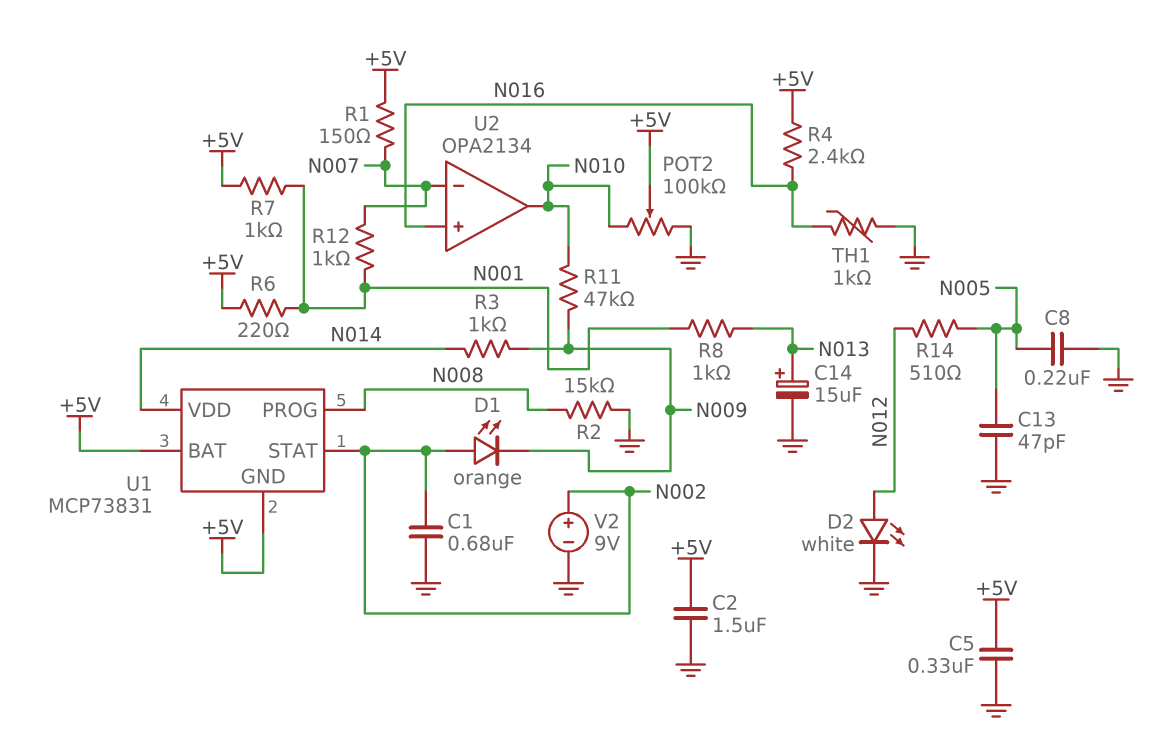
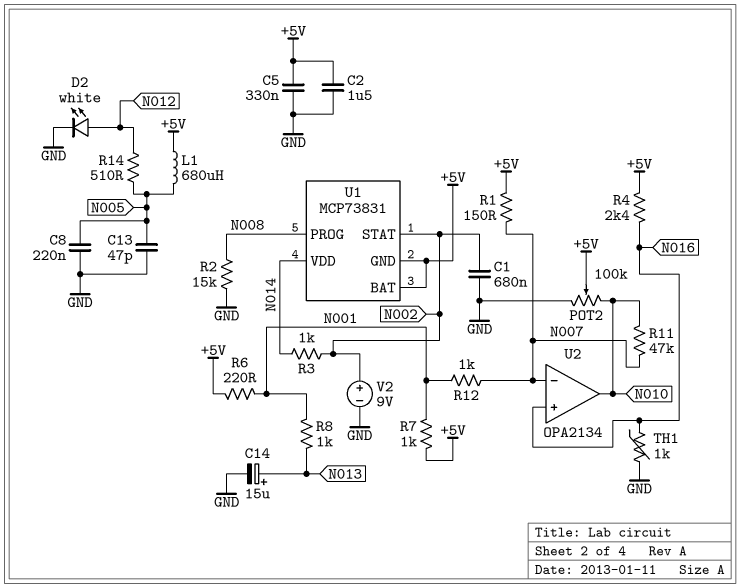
D1: LED orange (A N002, K N009) -> none
L1: none -> 680uH (+5V, N005)
R3: 1k (N009, N014) -> 1k (N002, N014)
R11: 47k (N009, N010) -> 47k (N007, N010)

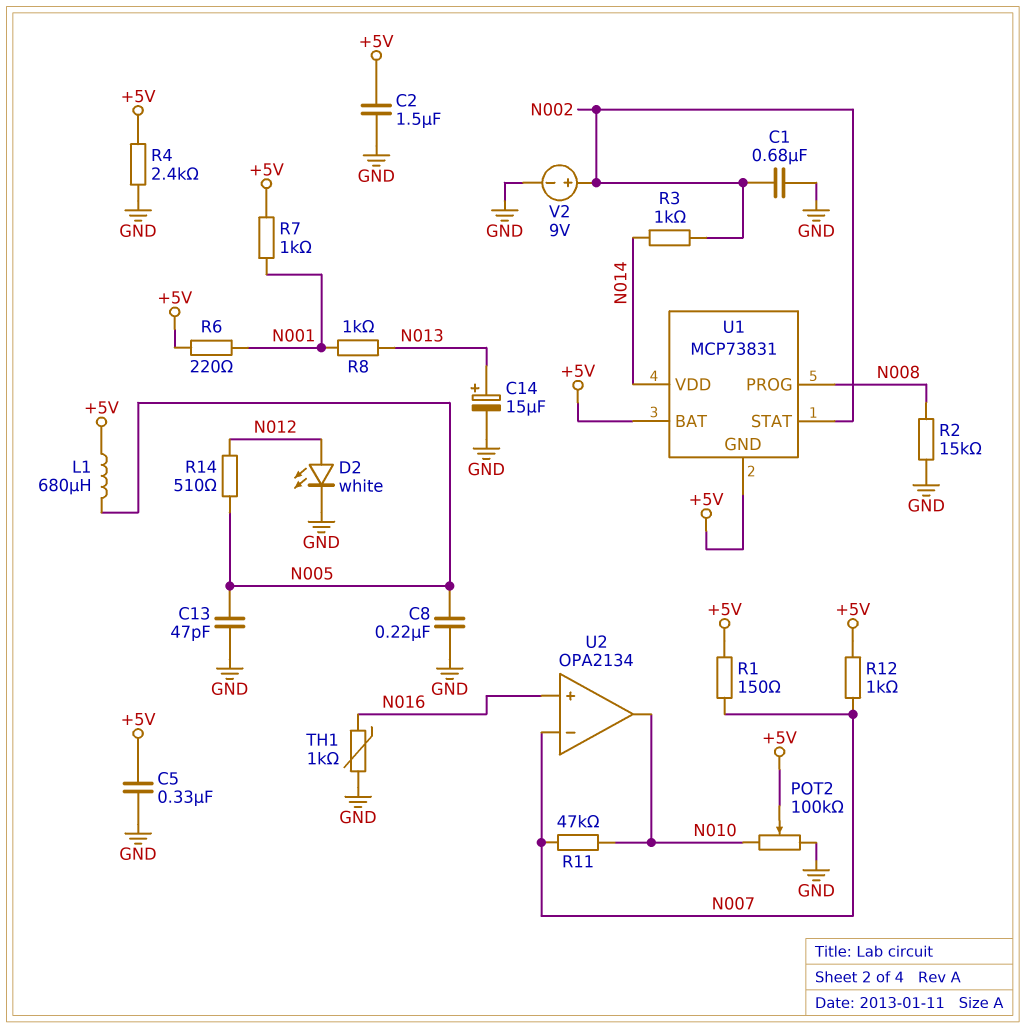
R4: 2.4k (+5V, N016) -> 2.4k (+5V, GND)
R12: 1k (N001, N007) -> 1k (+5V, N007)

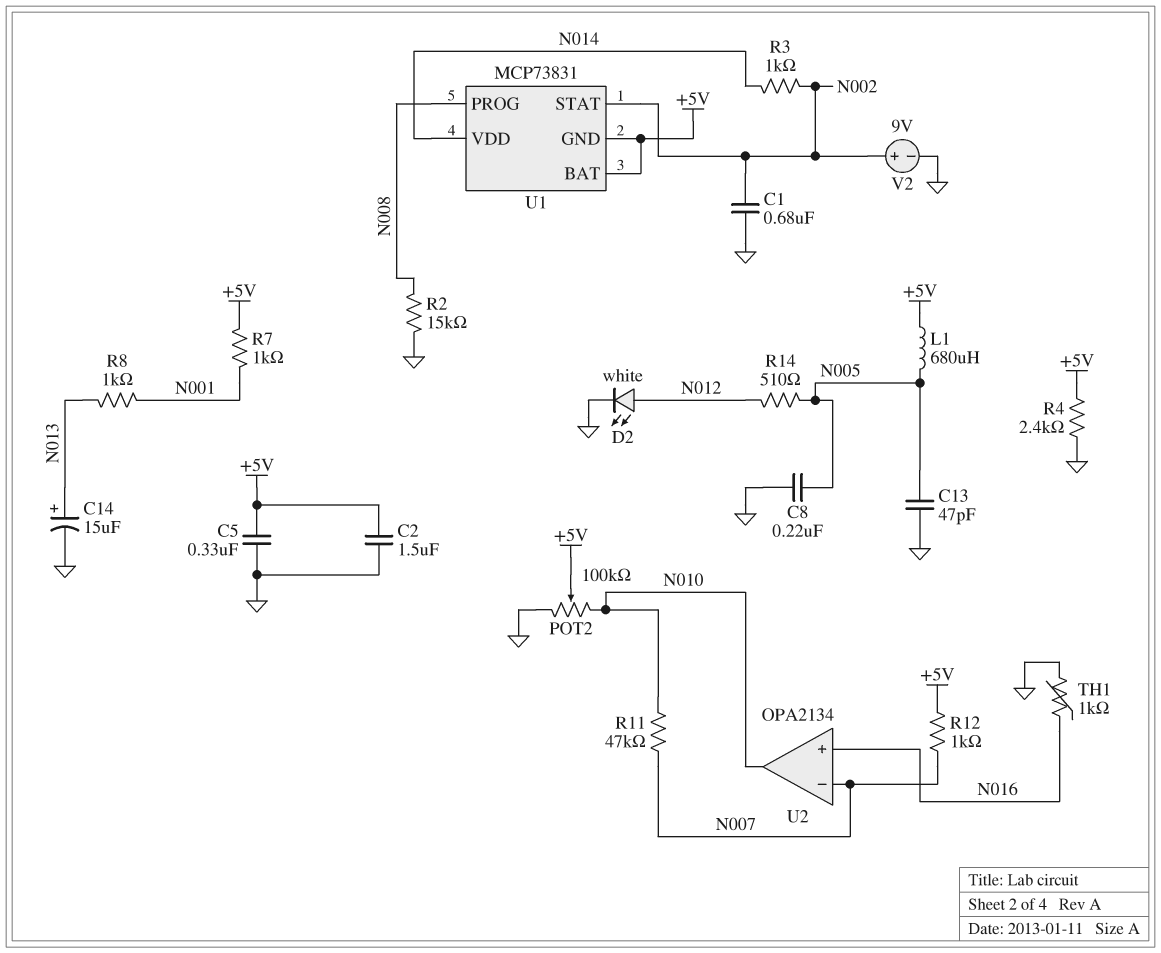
R1: 150 (+5V, N007) -> none
R6: 220 (+5V, N001) -> none

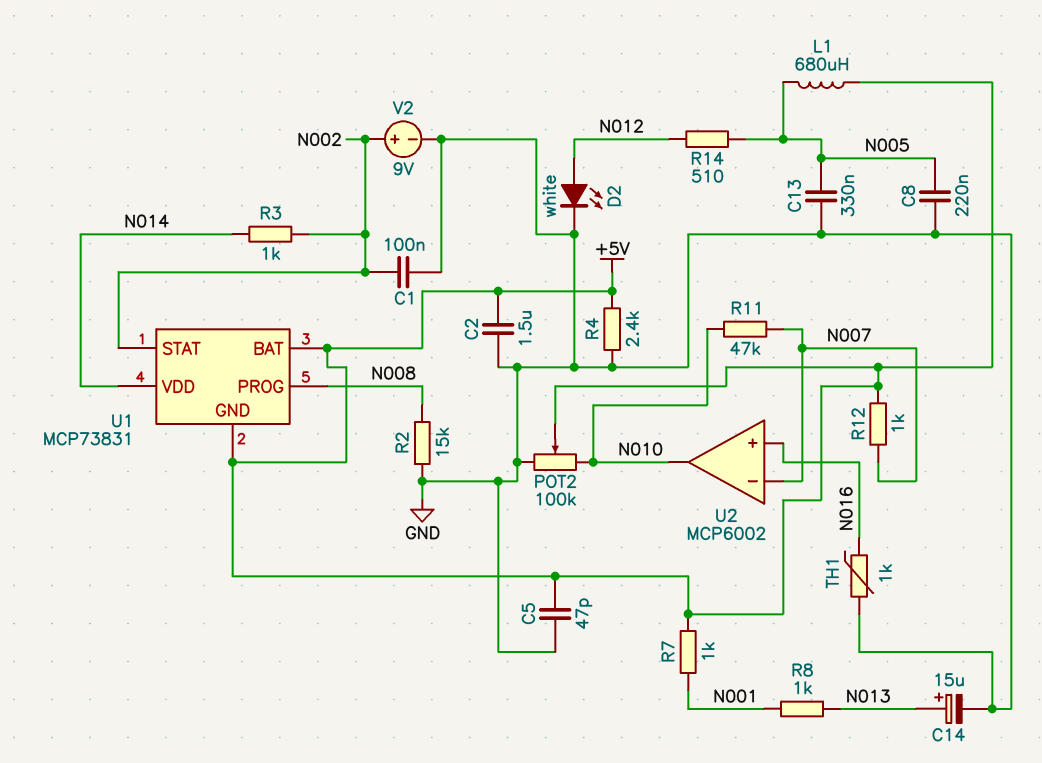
C1: 680nF (GND, N002) -> 100nF (GND, N002)
C5: 330nF (+5V, GND) -> 47pF (+5V, GND)
C13: 47pF (GND, N005) -> 330nF (GND, N005)
U2: OPA2134 -> MCP6002

